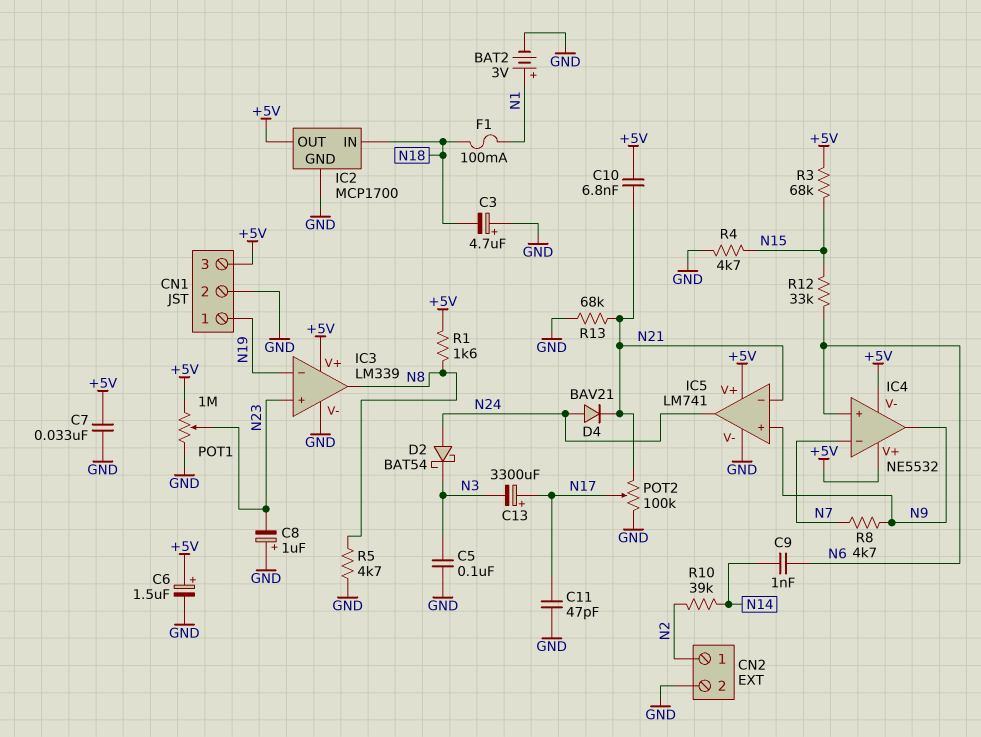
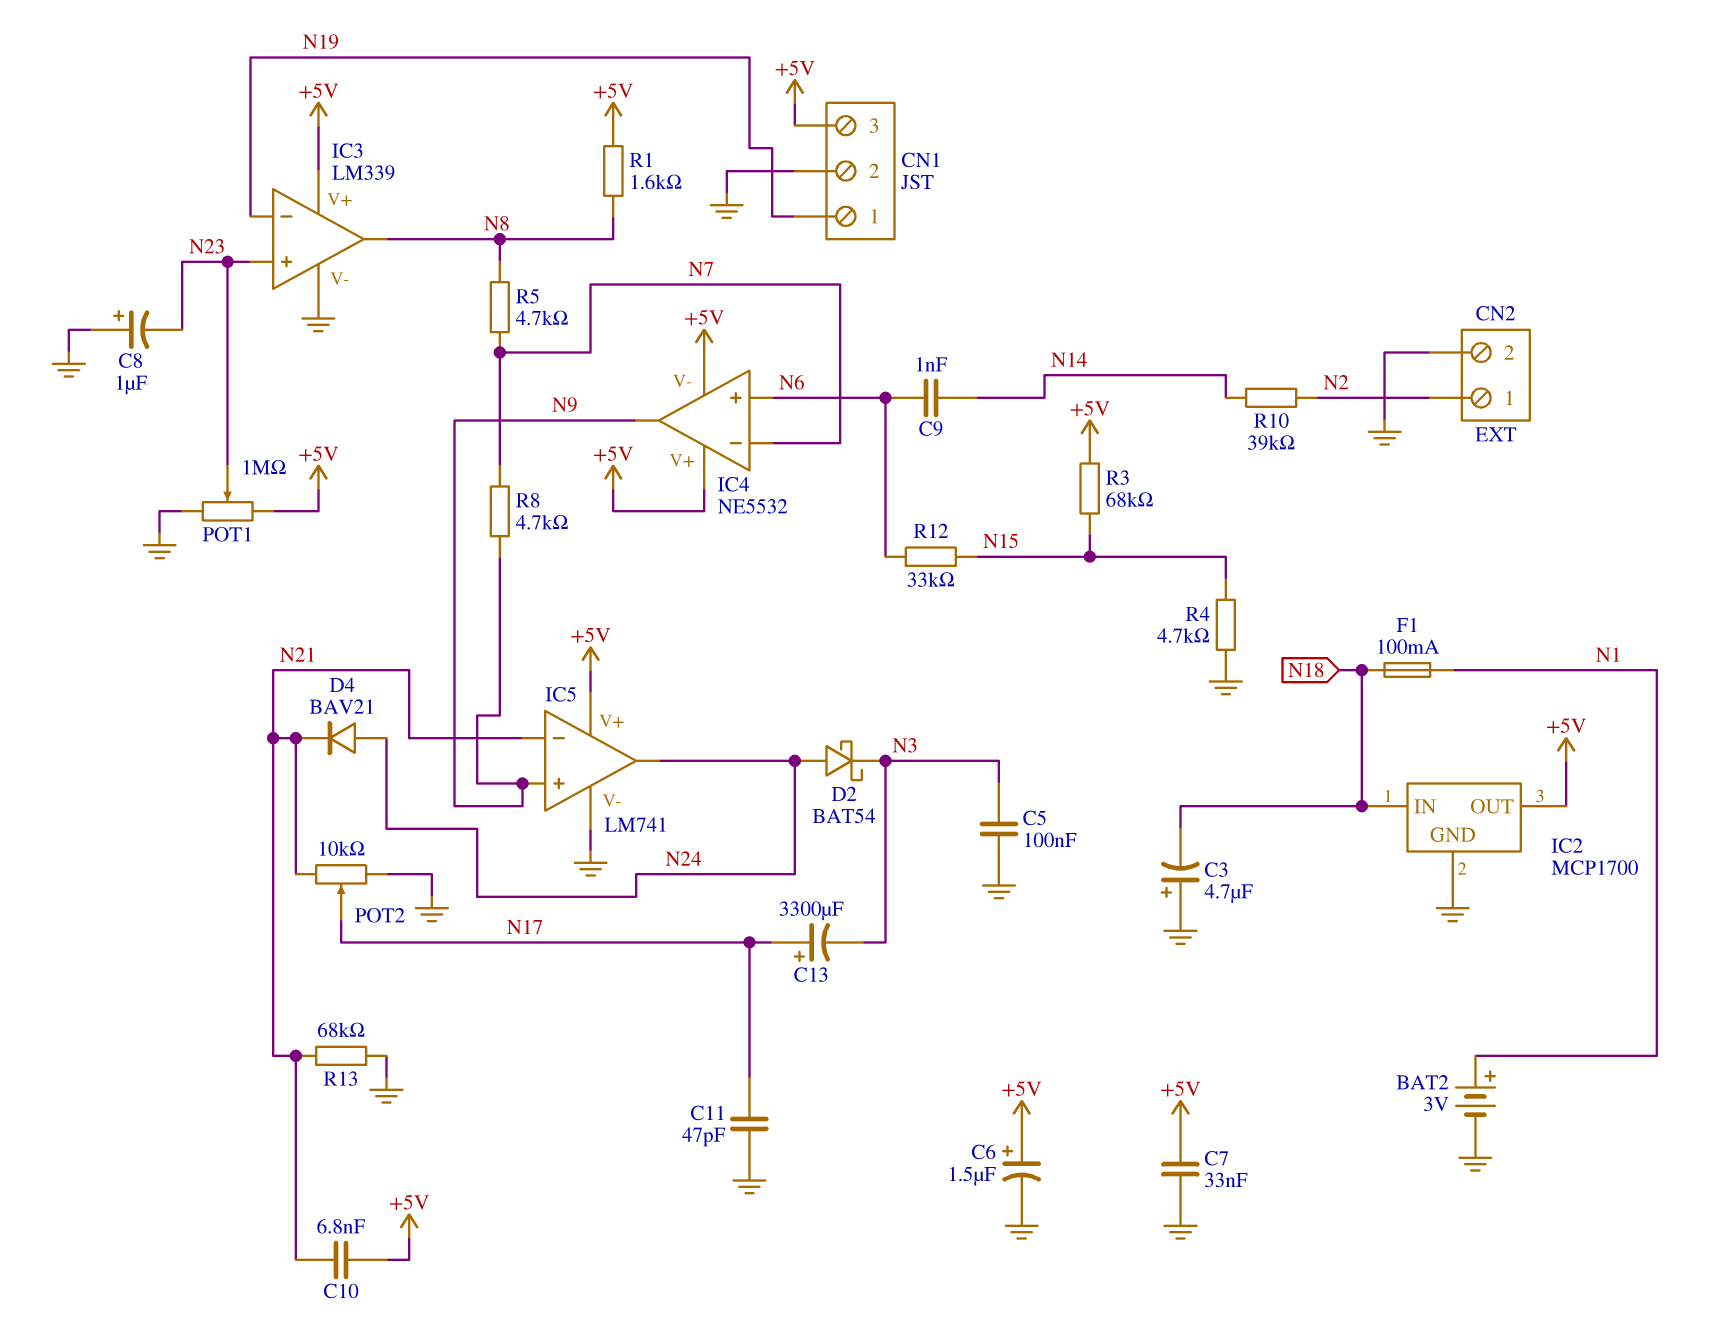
POT2: 100k (GND, N21, wiper N17) -> 10k (GND, N21, wiper N17)
R5: 4.7k (GND, N8) -> 4.7k (N7, N8)

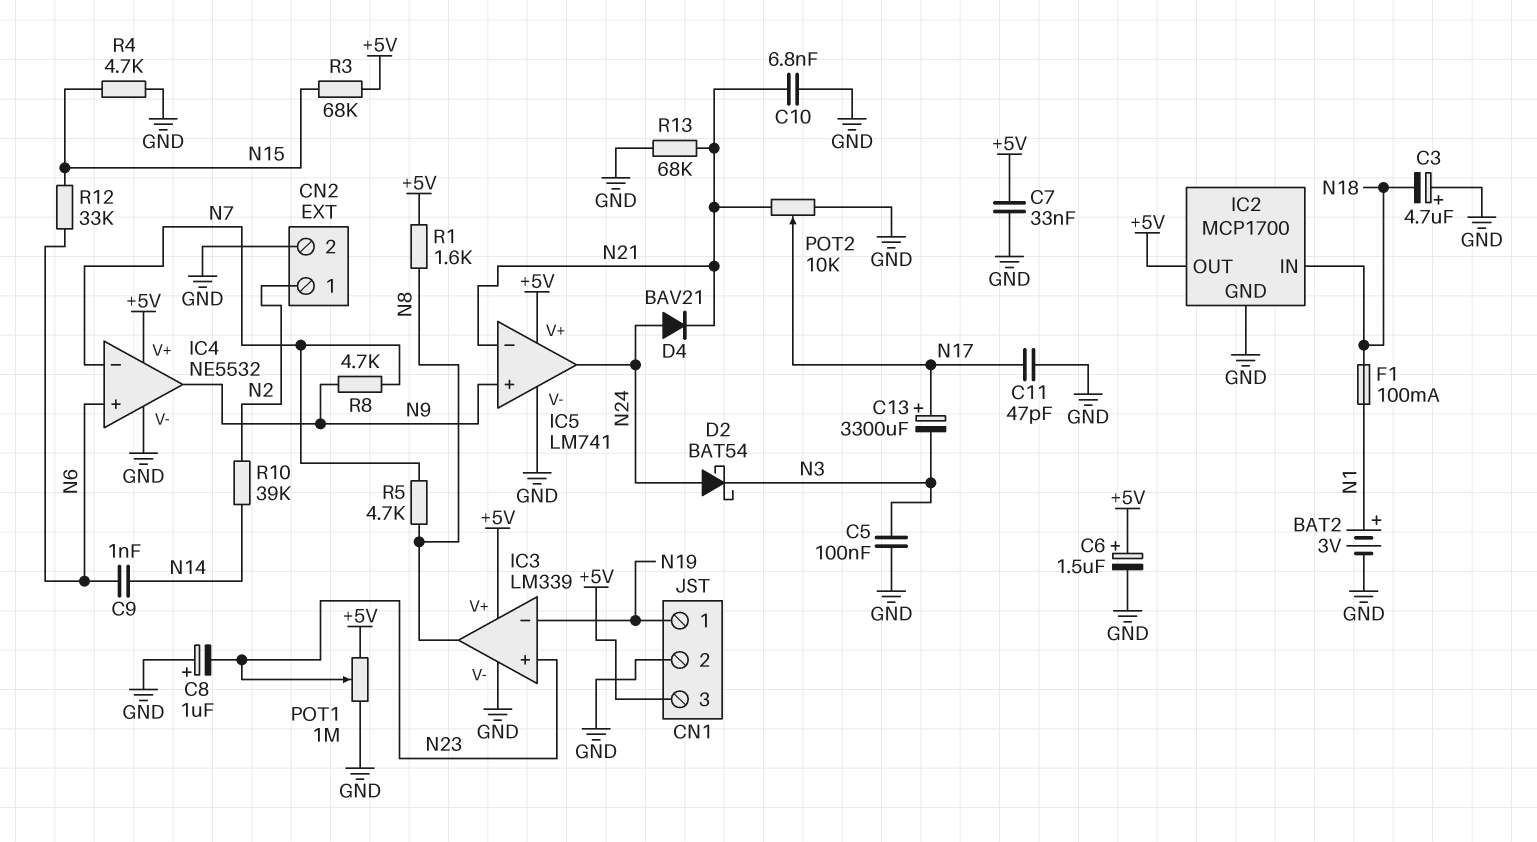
C10: 6.8nF (+5V, N21) -> 6.8nF (GND, N21)
IC4 pin V-: +5V -> GND

